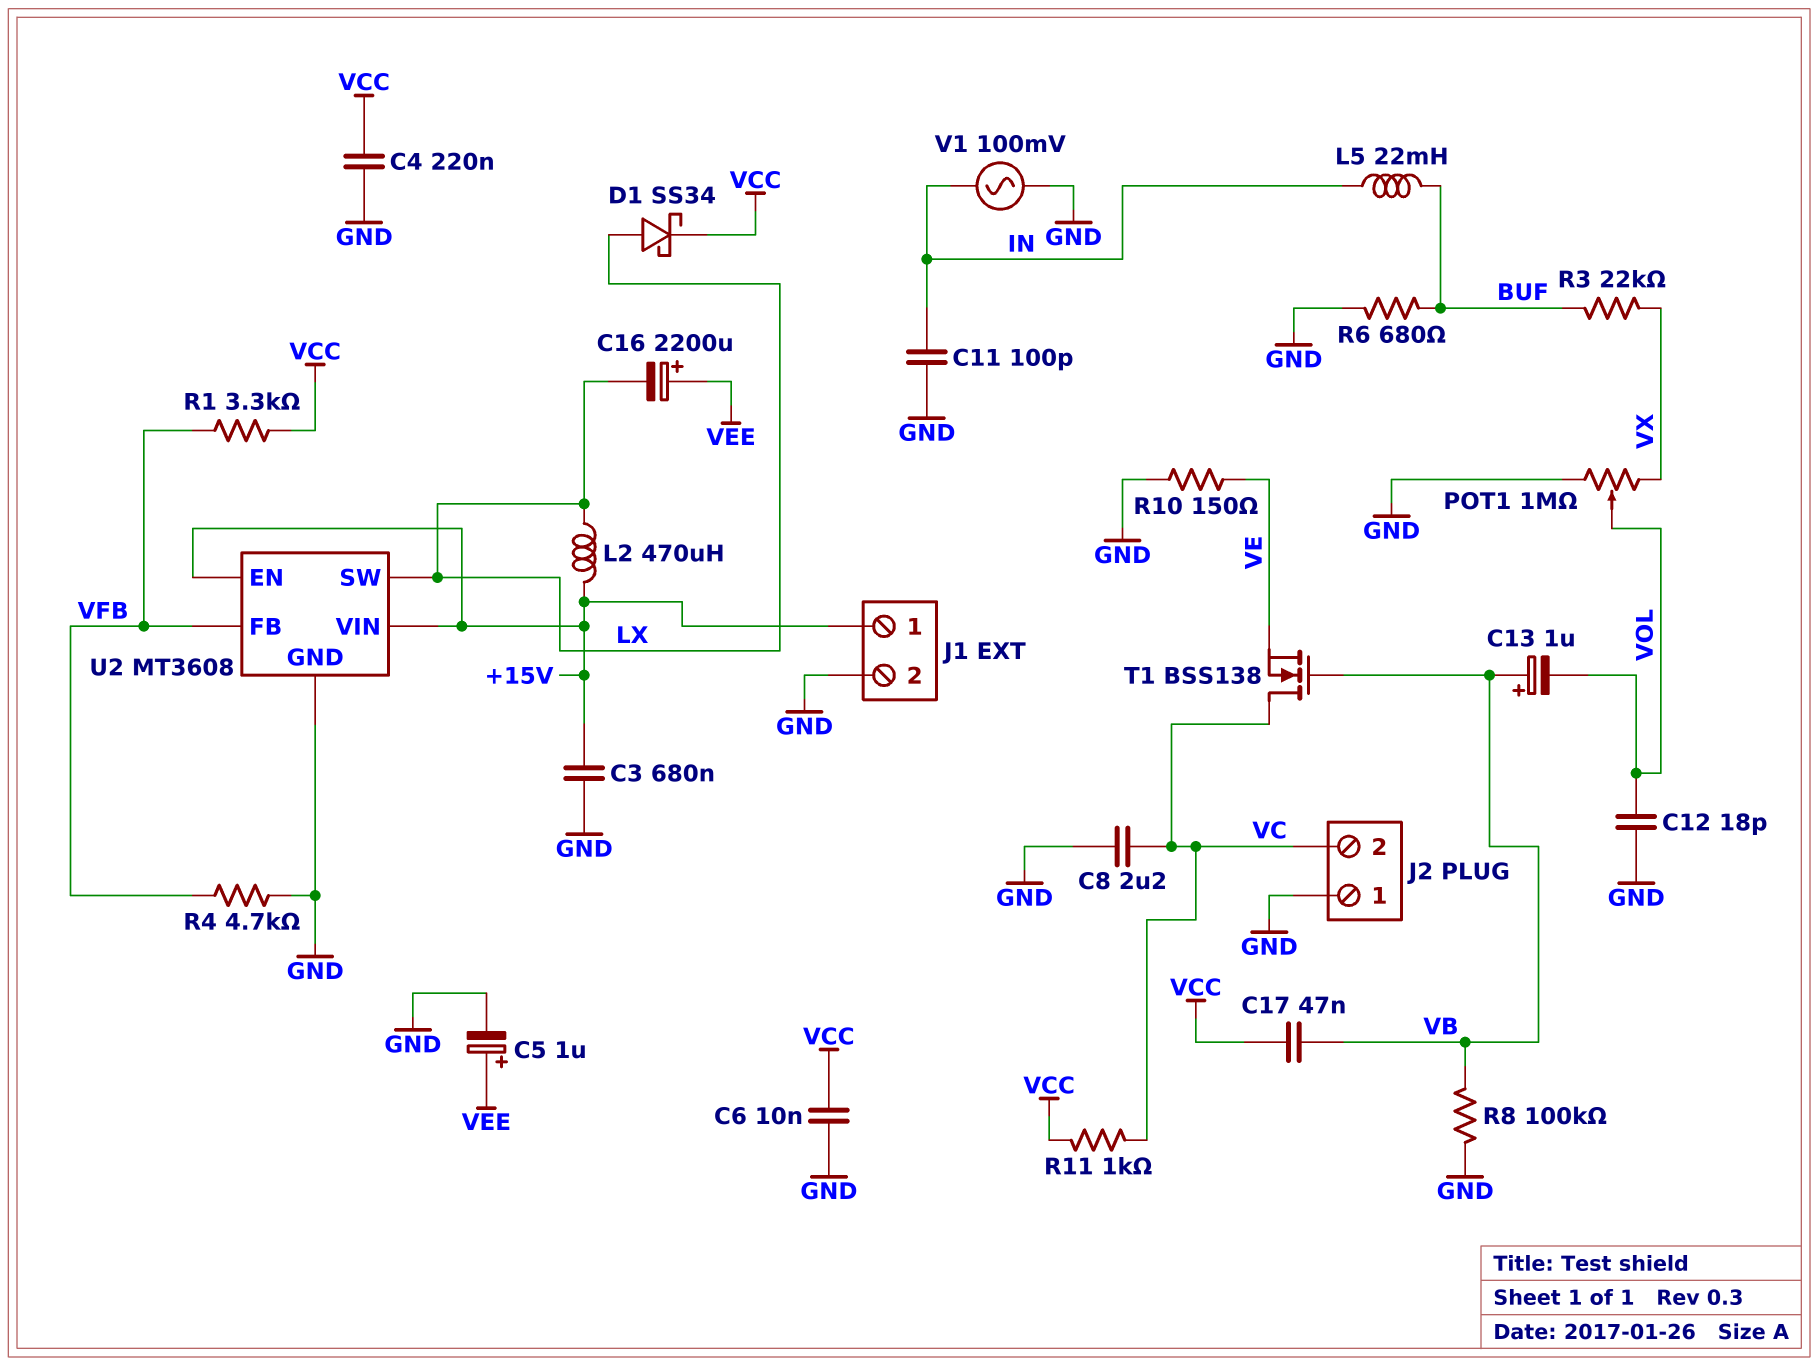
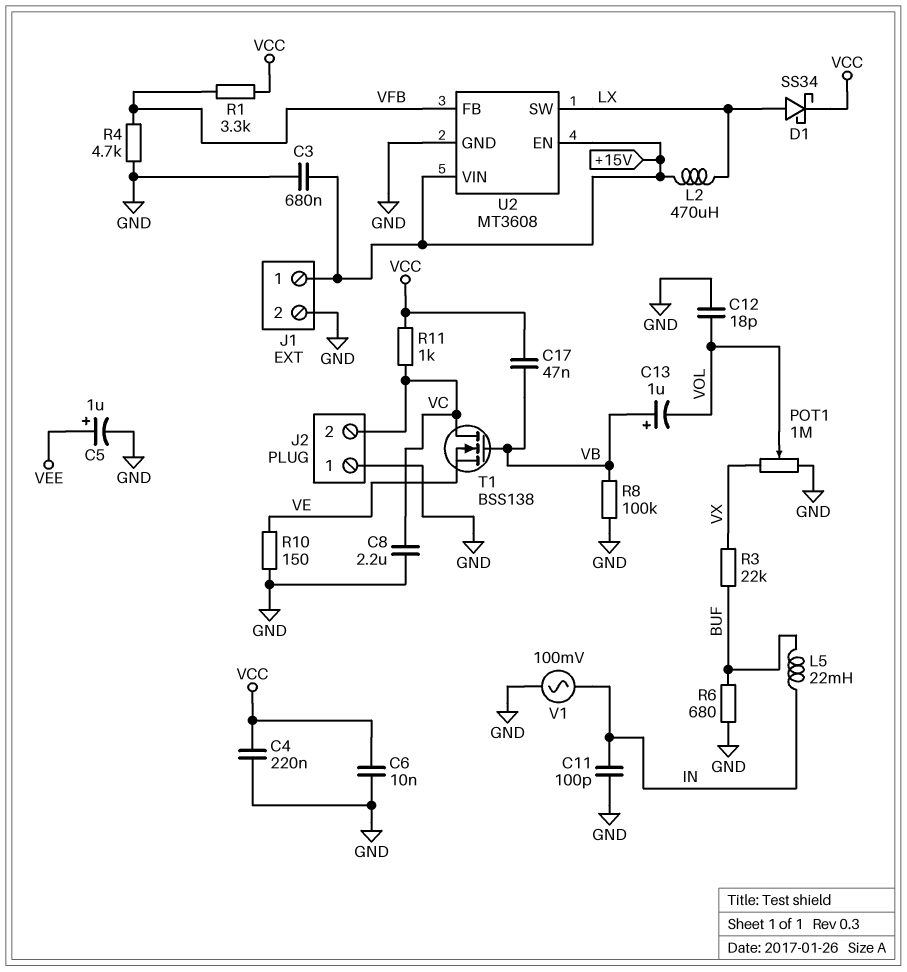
C16: 2200uF (plus VEE, minus LX) -> none

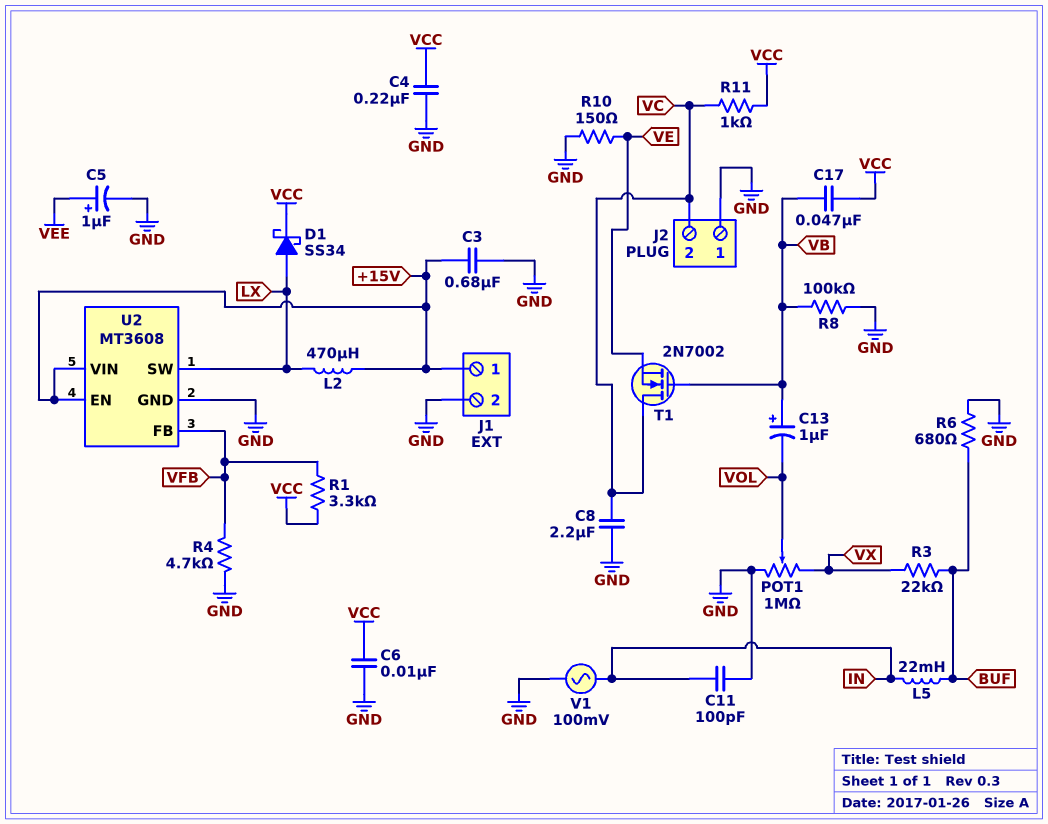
C12: 18pF (GND, VOL) -> none
T1: NMOS BSS138 (G VB, D VC, S VE) -> NMOS 2N7002 (G VB, D VC, S VE)

